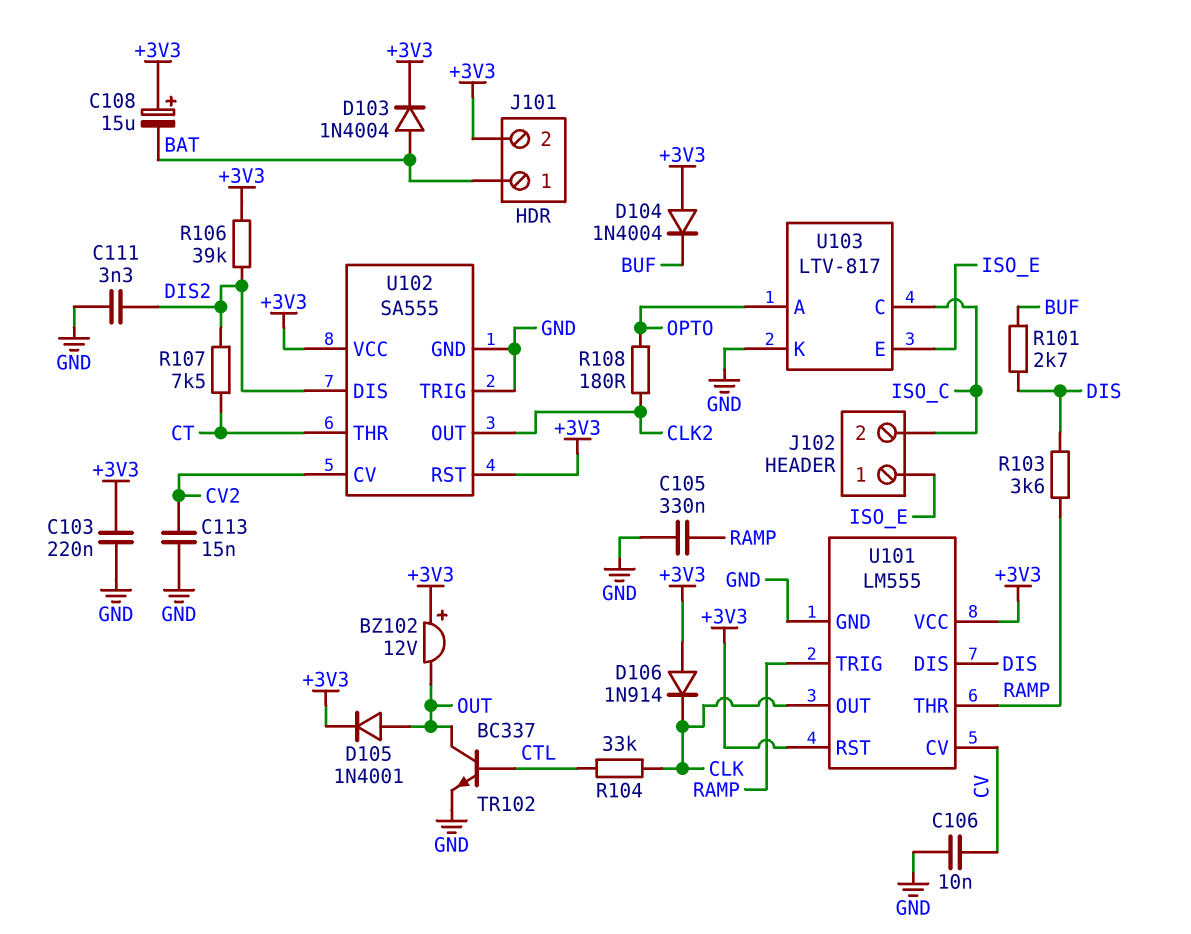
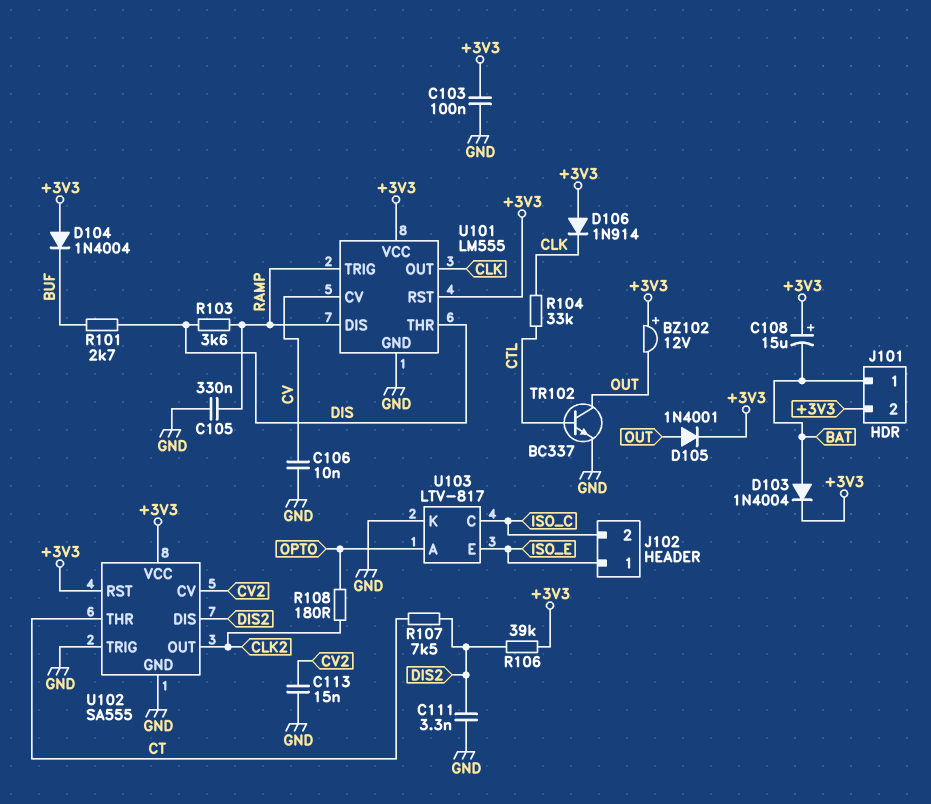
C103: 220nF (+3V3, GND) -> 100nF (+3V3, GND)
U101 pin DIS: DIS -> RAMP
U101 pin THR: RAMP -> DIS

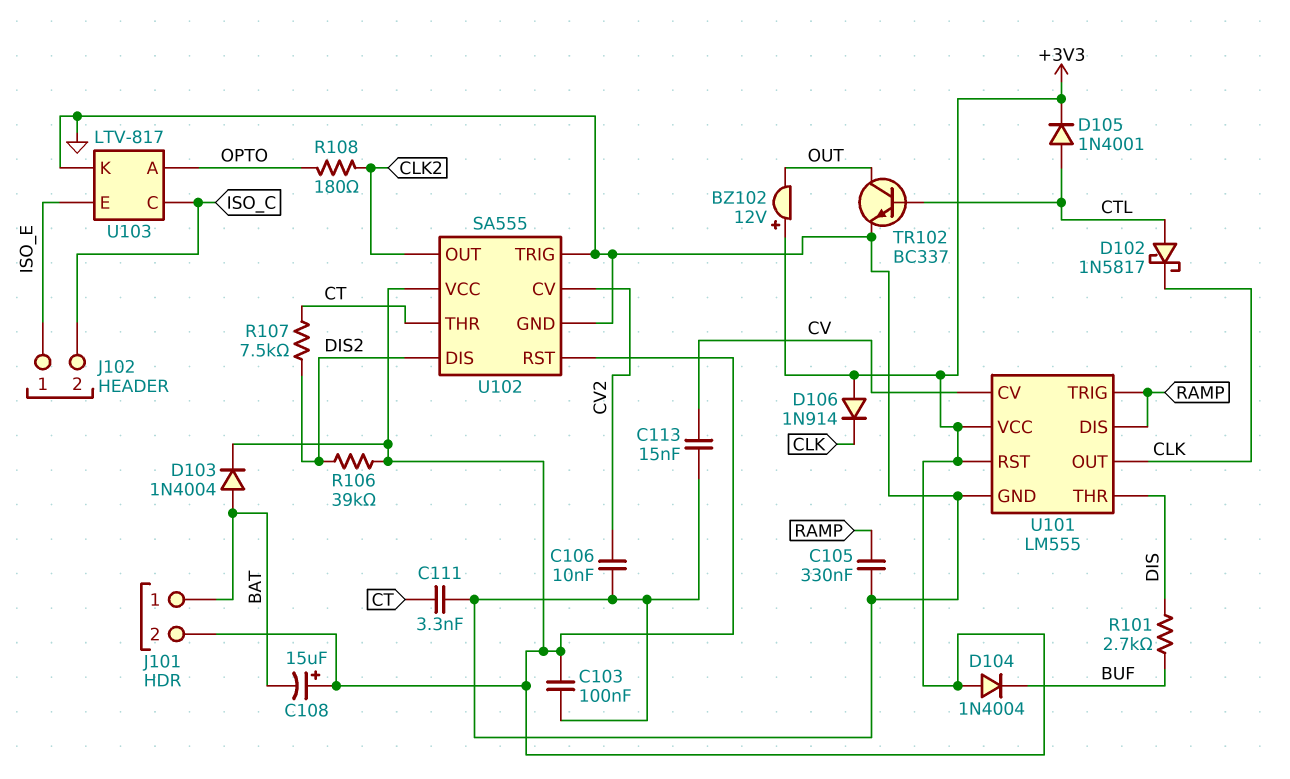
C106: 10nF (CV, GND) -> 10nF (CV2, GND)
C111: 3.3nF (DIS2, GND) -> 3.3nF (CT, GND)
C113: 15nF (CV2, GND) -> 15nF (CV, GND)
D102: none -> schottky 1N5817 (A CTL, K CLK)
D105: diode 1N4001 (A OUT, K +3V3) -> diode 1N4001 (A CTL, K +3V3)
R103: 3.6k (DIS, RAMP) -> none
R104: 33k (CLK, CTL) -> none

